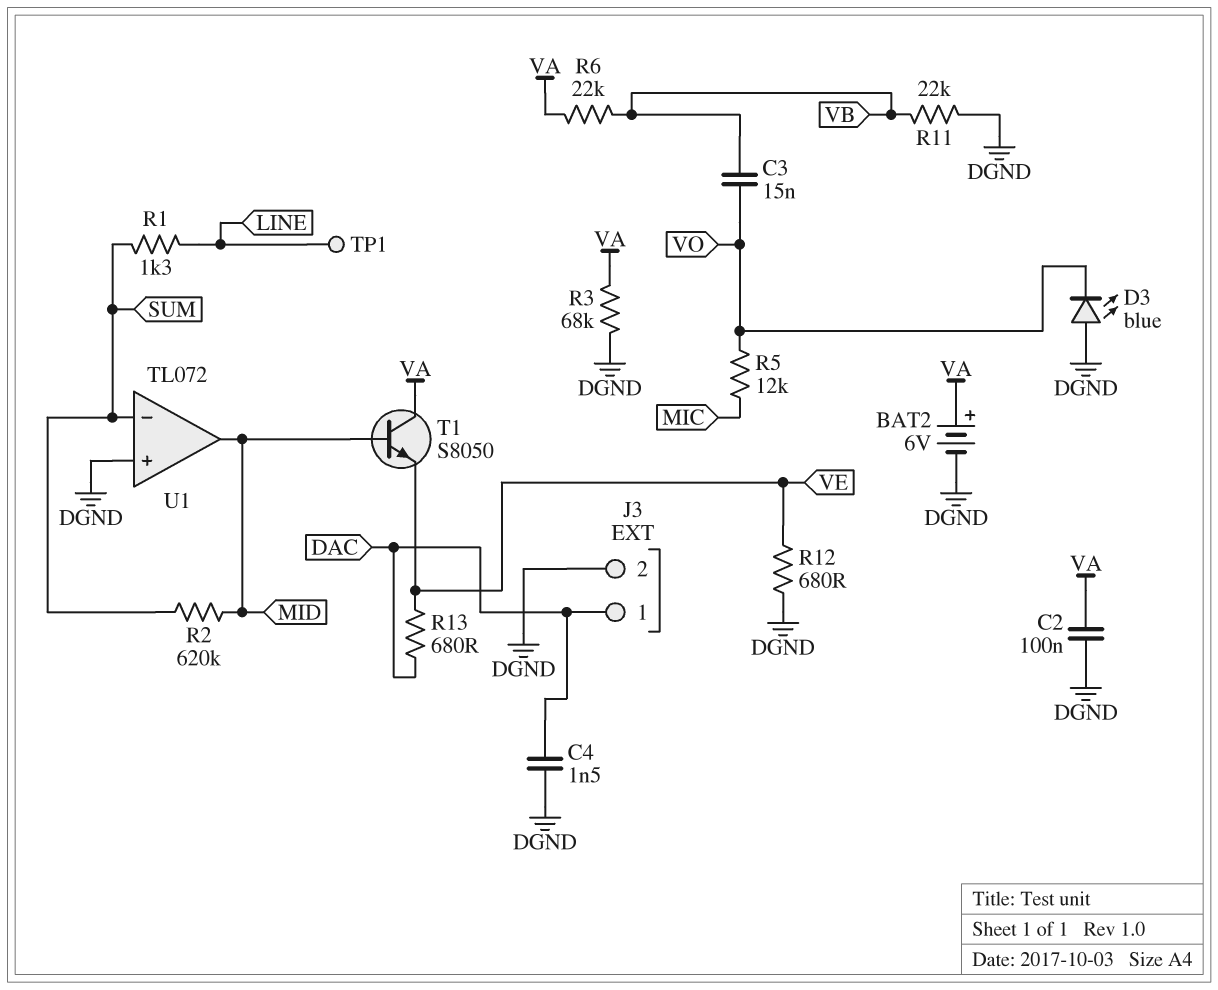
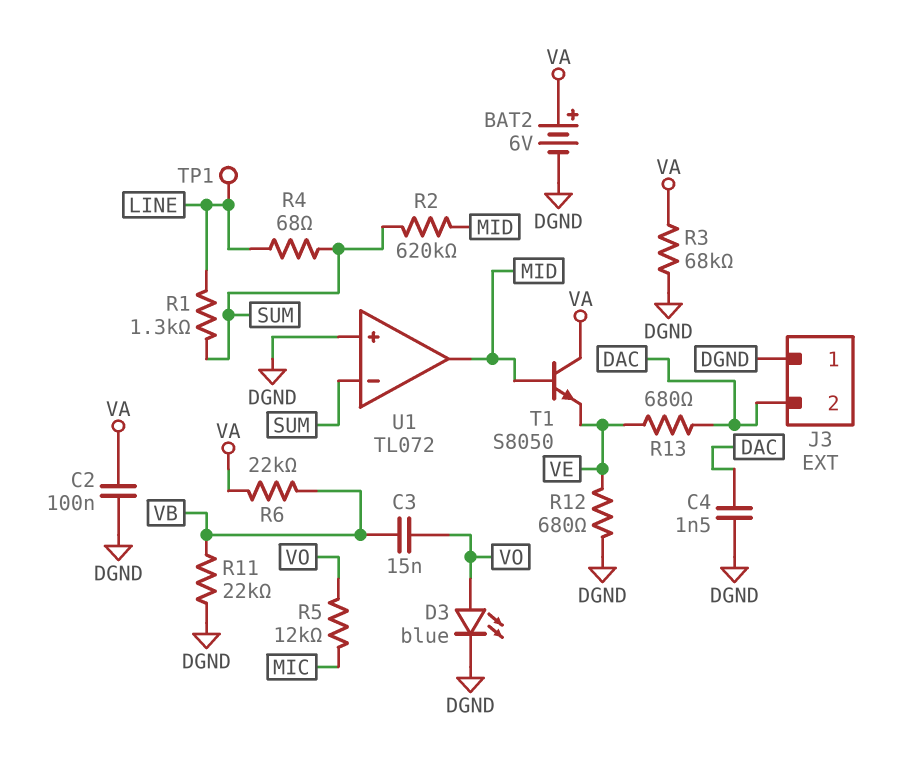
D3: LED blue (A DGND, K VO) -> LED blue (A VO, K DGND)
J3 pin 1: DAC -> DGND
J3 pin 2: DGND -> DAC
R4: none -> 68 (LINE, SUM)

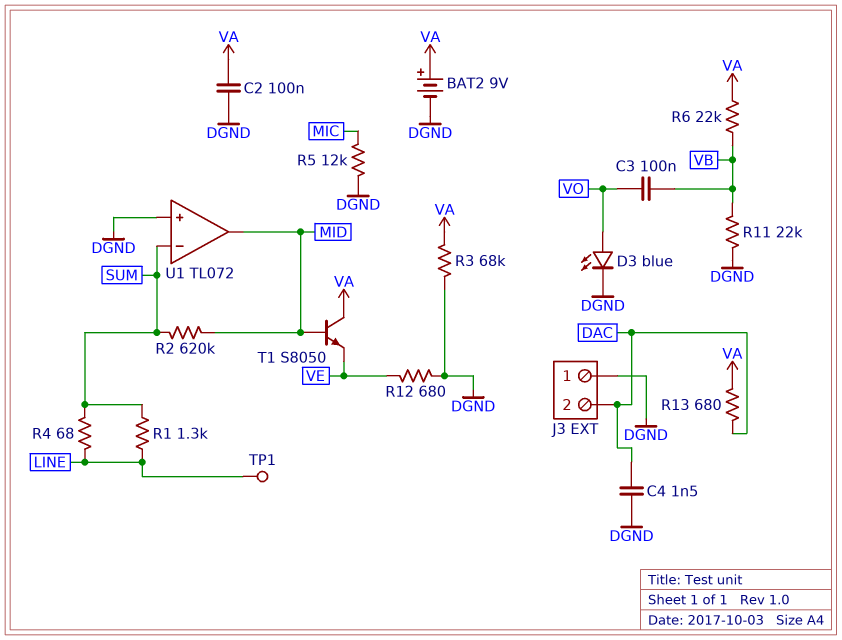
BAT2: 6V (plus VA, minus DGND) -> 9V (plus VA, minus DGND)
C3: 15nF (VB, VO) -> 100nF (VB, VO)
R5: 12k (MIC, VO) -> 12k (DGND, MIC)
R13: 680 (DAC, VE) -> 680 (DAC, VA)

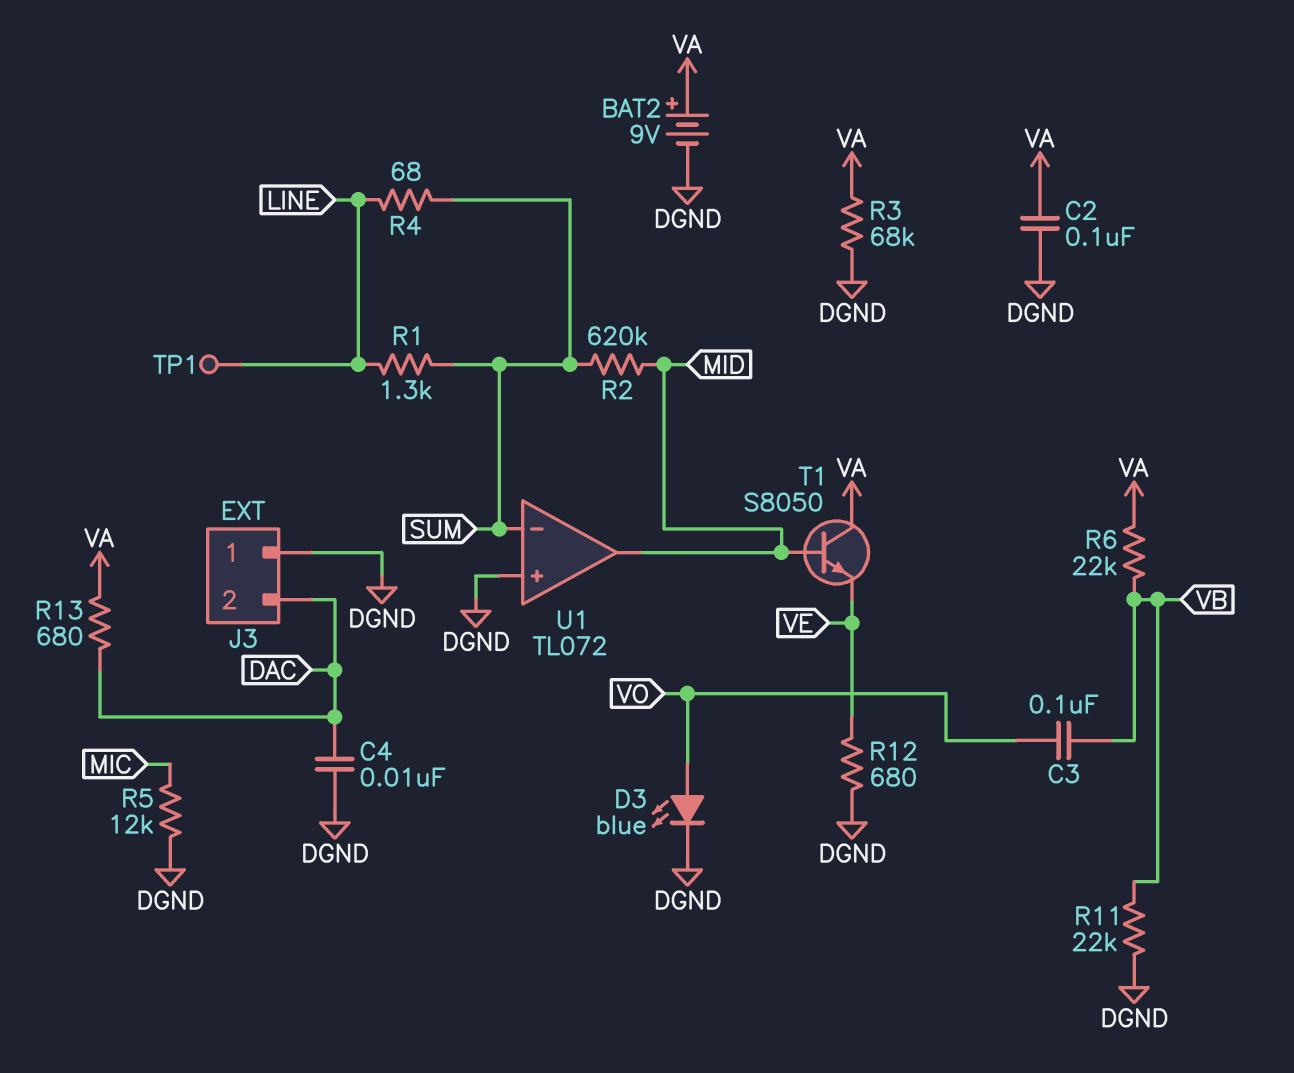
C4: 1.5nF (DAC, DGND) -> 10nF (DAC, DGND)

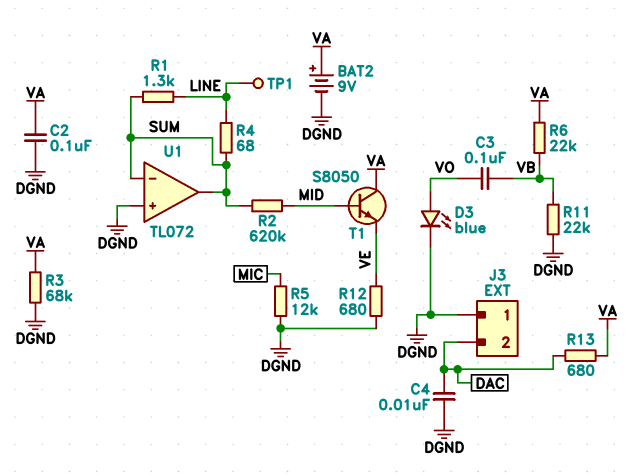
U1 pin out: MID -> SUM

